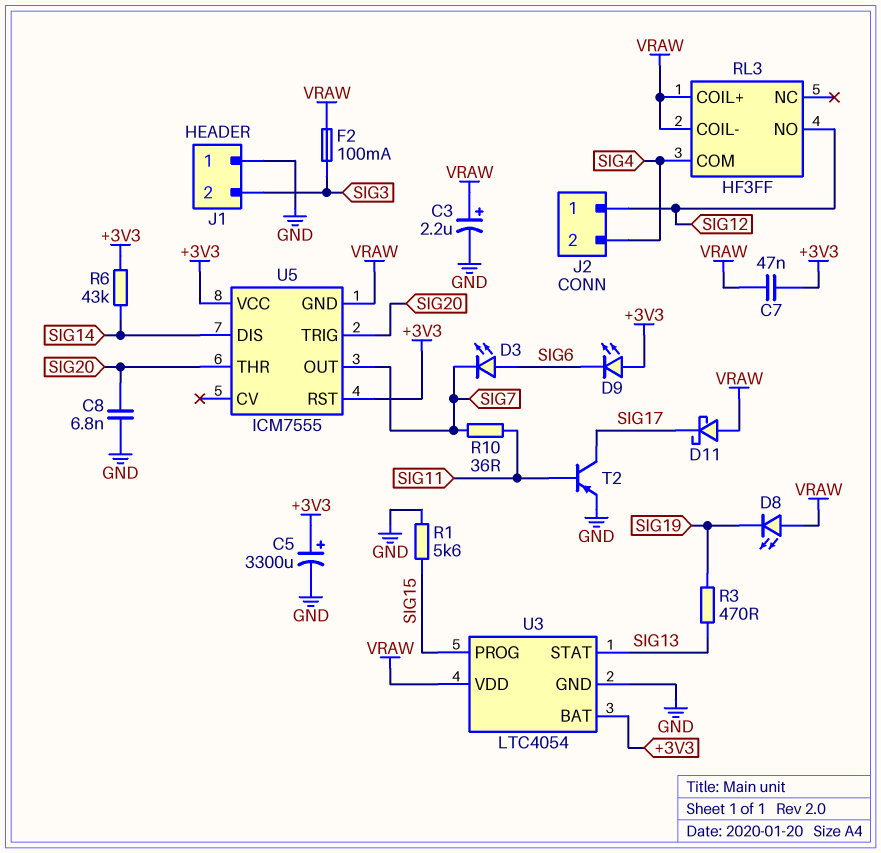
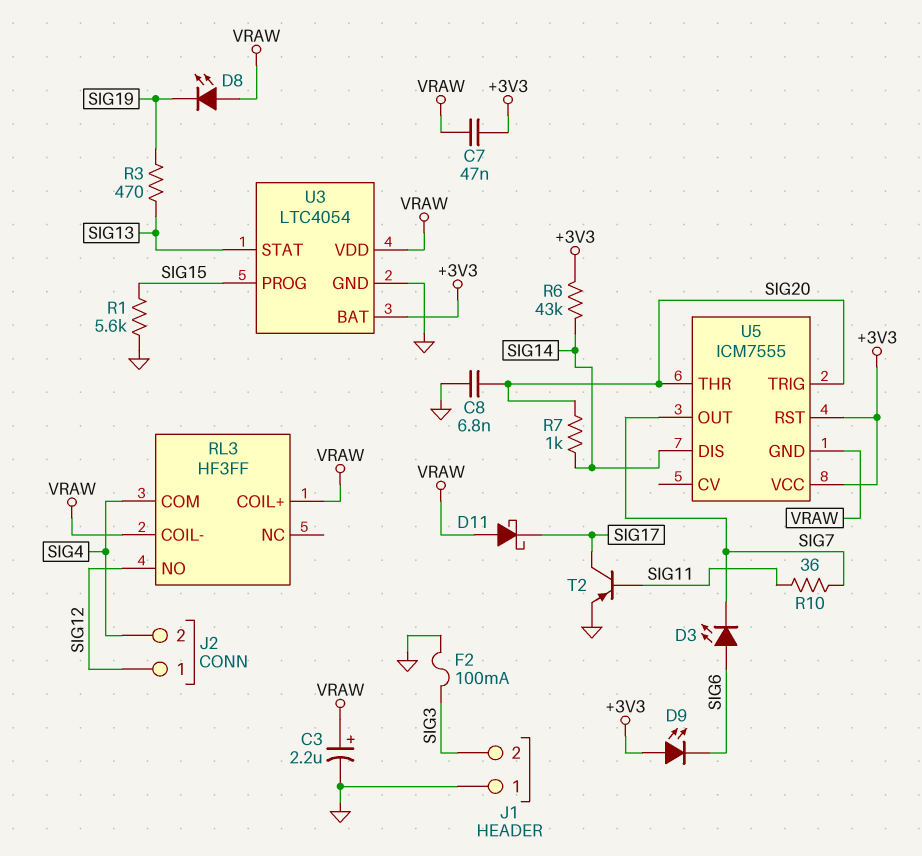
C5: 3300uF (plus +3V3, minus GND) -> none
F2: 100mA (SIG3, VRAW) -> 100mA (GND, SIG3)
R7: none -> 1k (SIG14, SIG20)

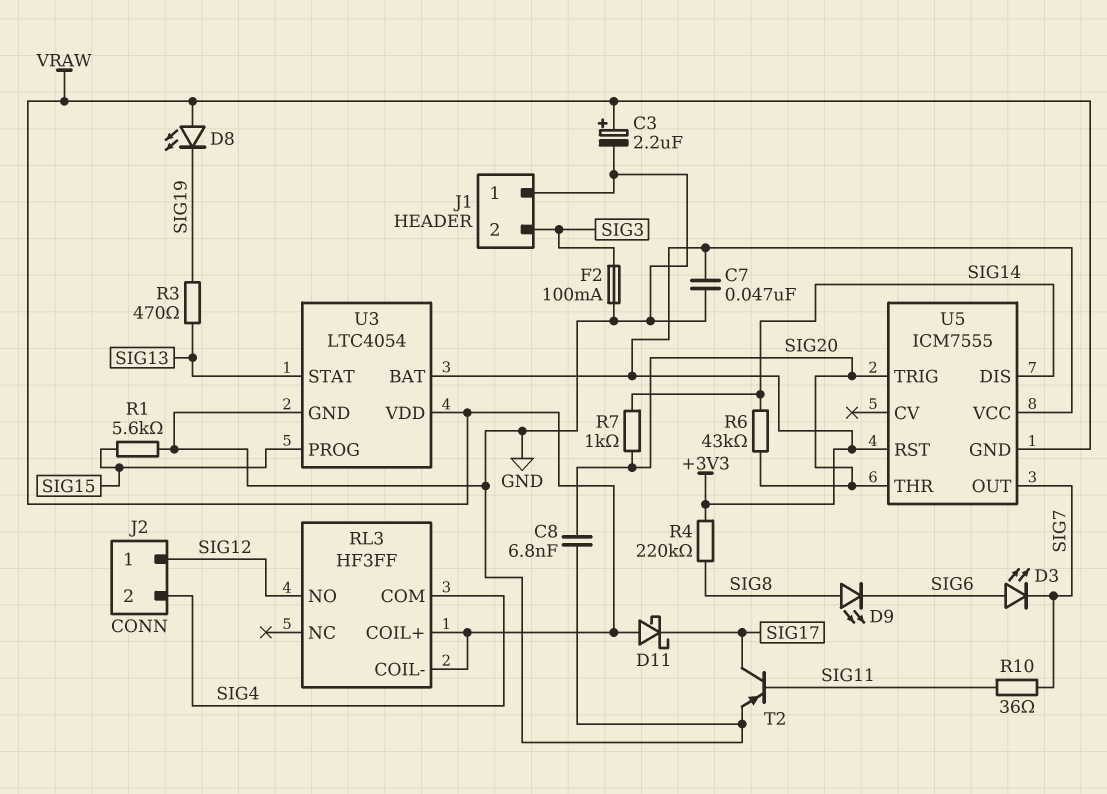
C7: 47nF (+3V3, VRAW) -> 47nF (+3V3, GND)
D9: LED (A +3V3, K SIG6) -> LED (A SIG8, K SIG6)
R4: none -> 220k (+3V3, SIG8)
R6: 43k (+3V3, SIG14) -> 43k (SIG14, SIG20)

